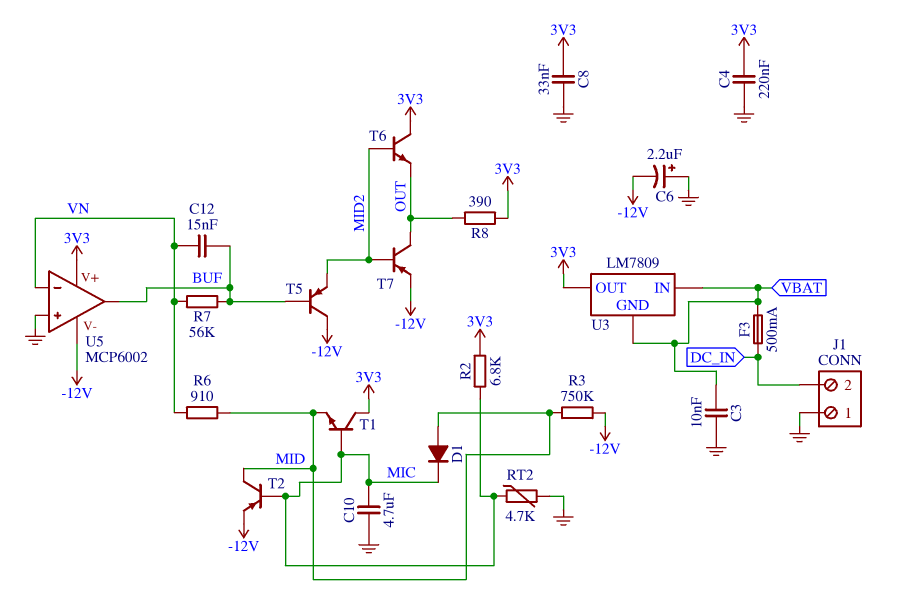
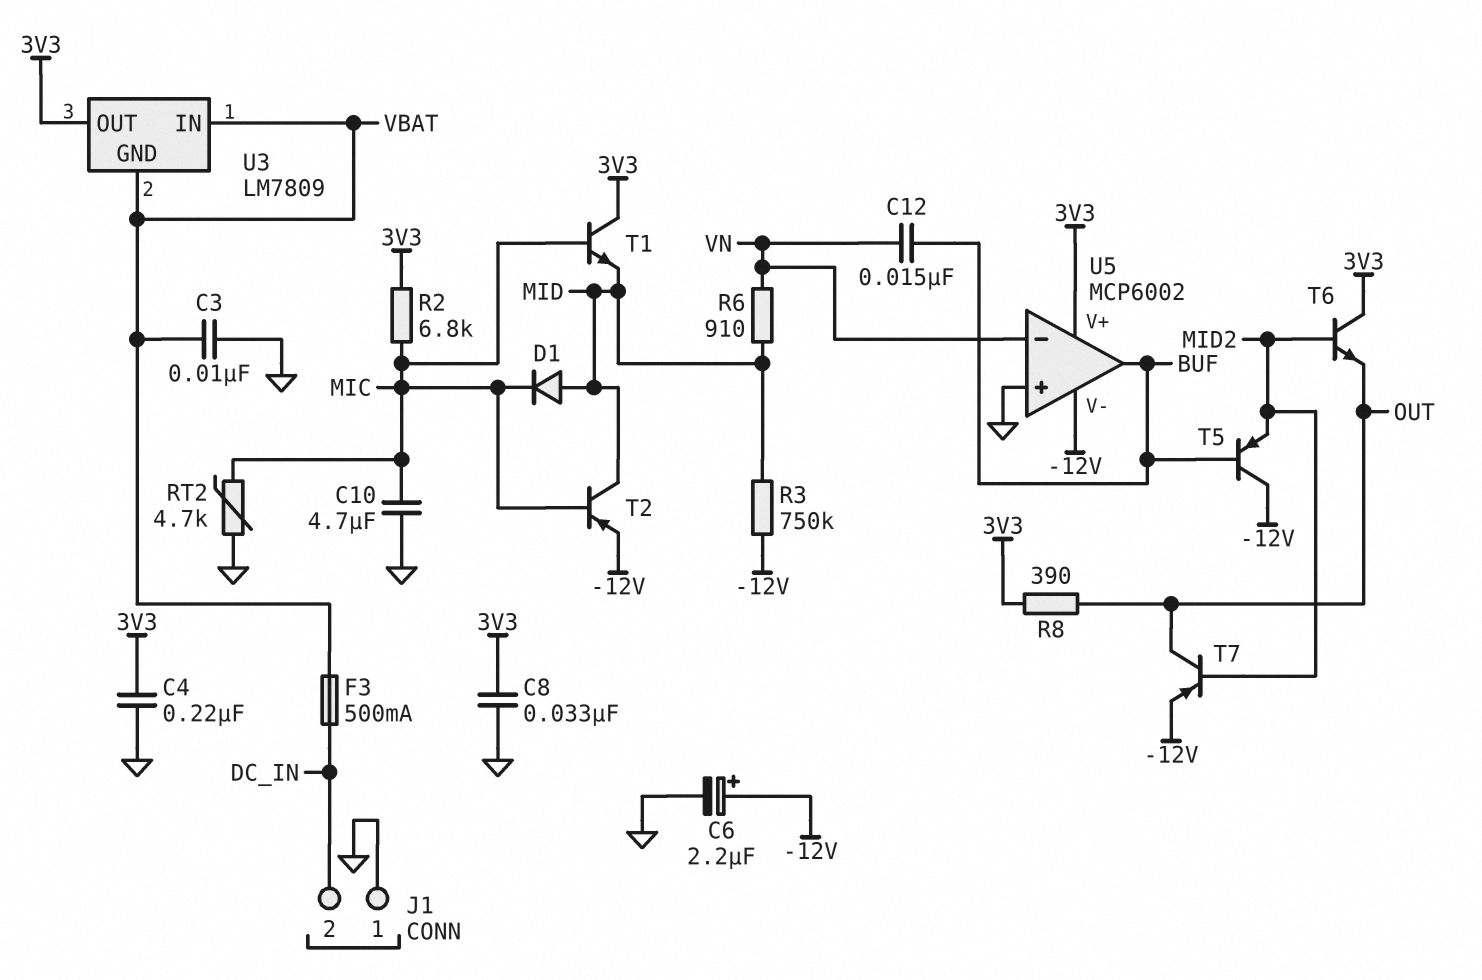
C6: 2.2uF (plus GND, minus -12V) -> 2.2uF (plus -12V, minus GND)
R7: 56k (BUF, VN) -> none

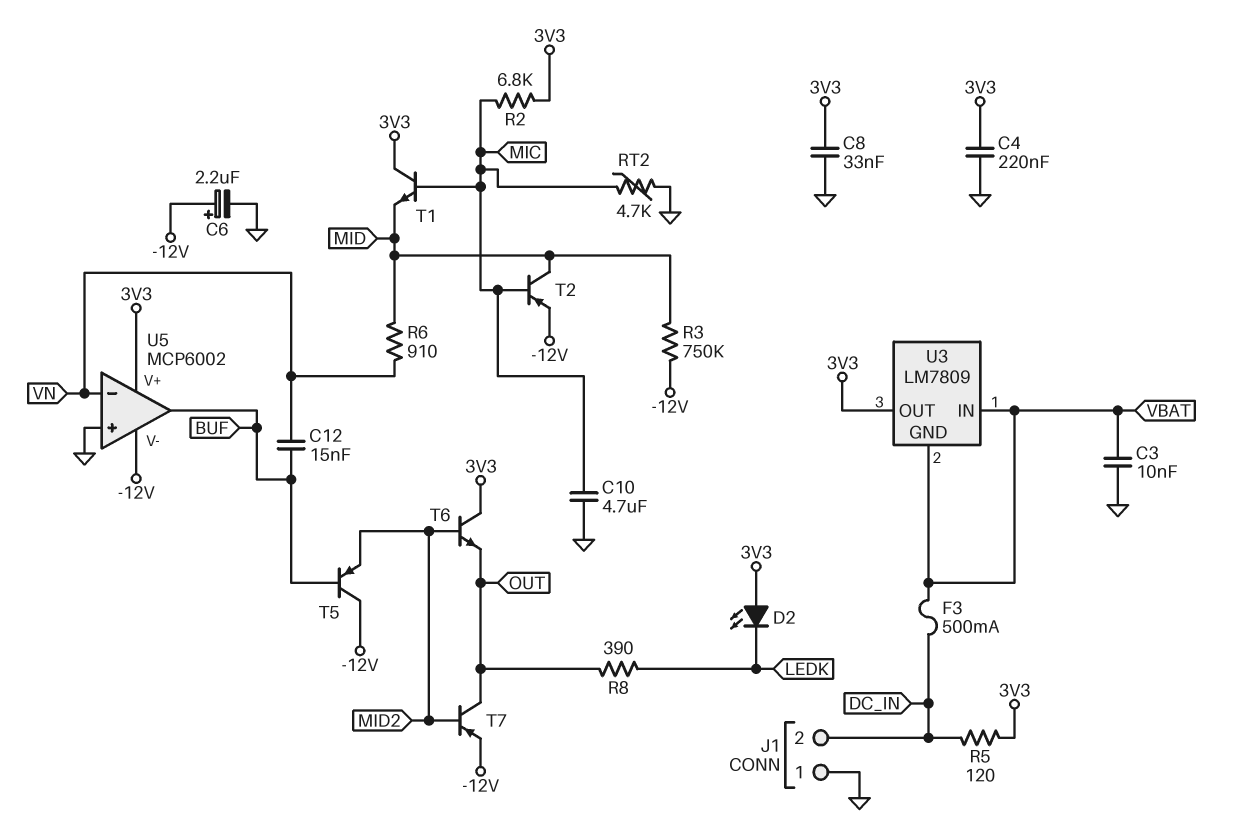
D1: diode (A MID, K MIC) -> none
D2: none -> LED (A 3V3, K LEDK)
R5: none -> 120 (3V3, DC_IN)
R8: 390 (3V3, OUT) -> 390 (LEDK, OUT)

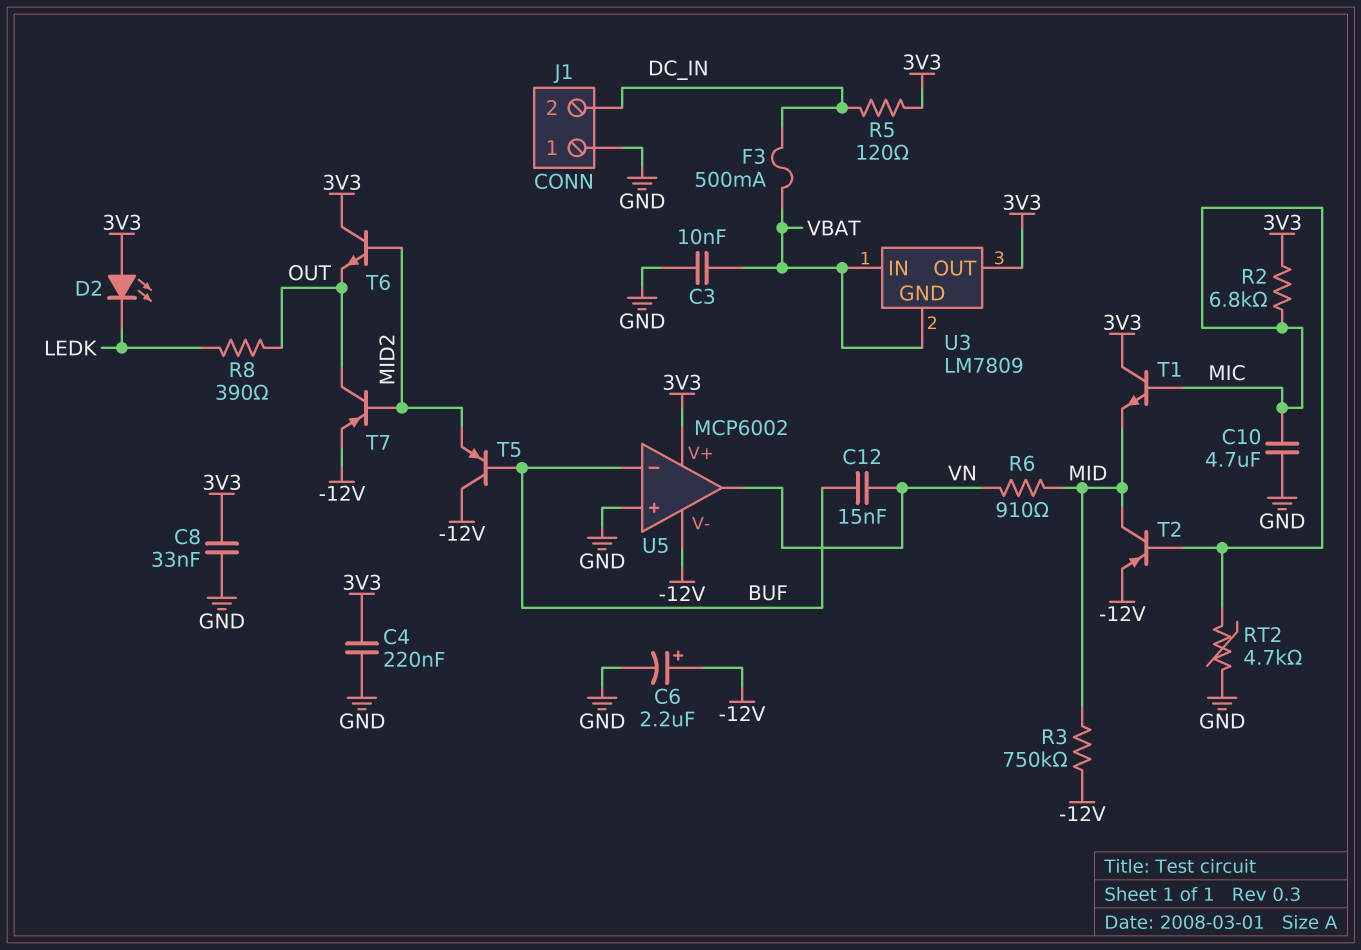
U5 pin in-: VN -> BUF
U5 pin out: BUF -> VN

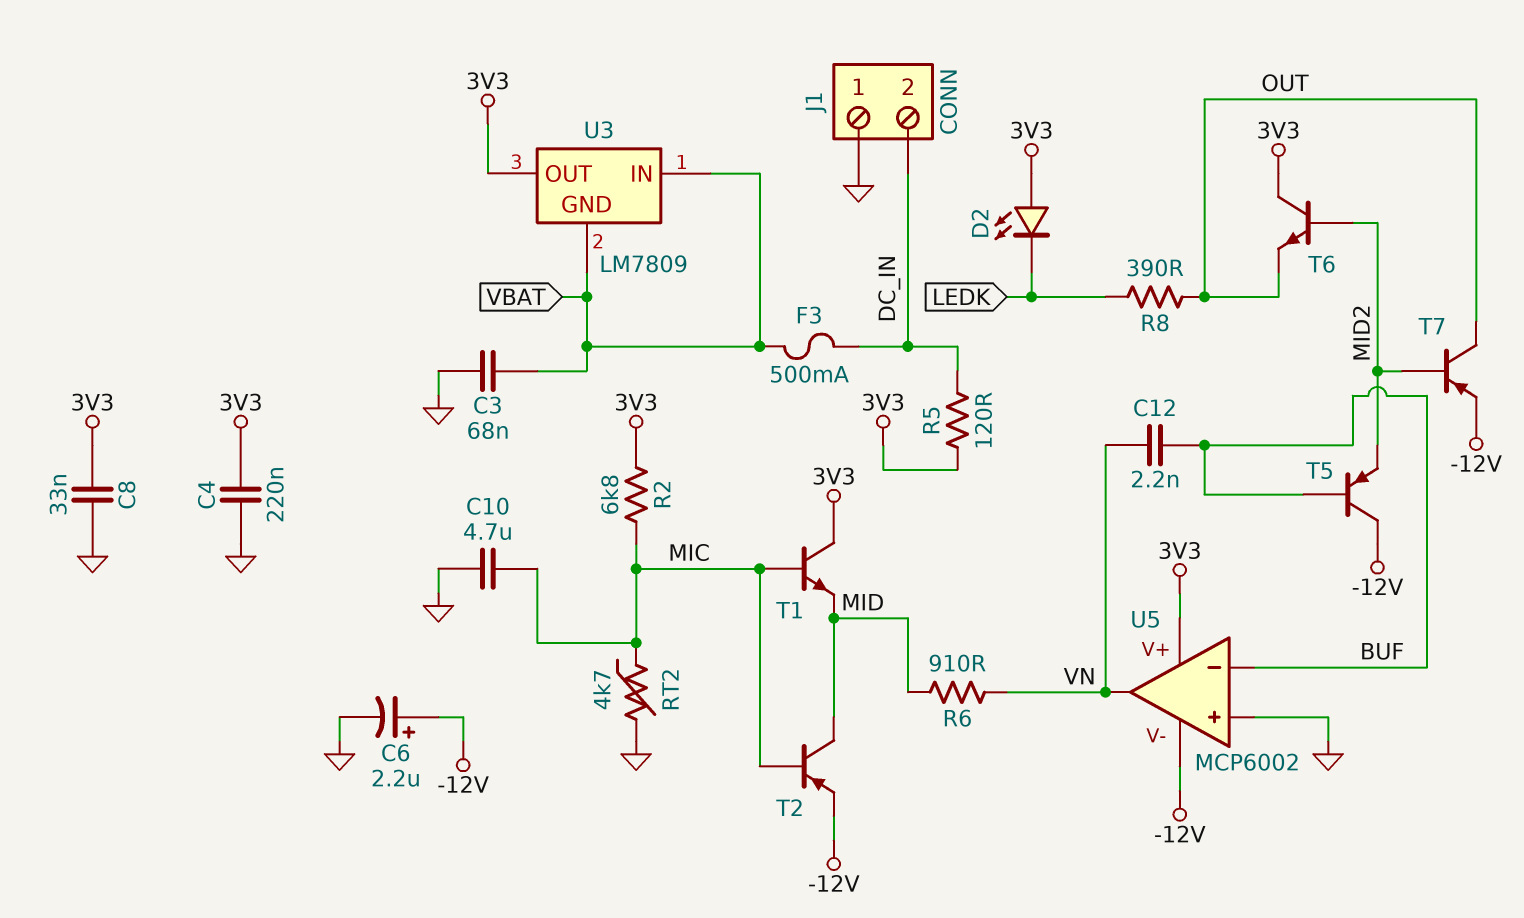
C3: 10nF (GND, VBAT) -> 68nF (GND, VBAT)
C12: 15nF (BUF, VN) -> 2.2nF (BUF, VN)
R3: 750k (-12V, MID) -> none

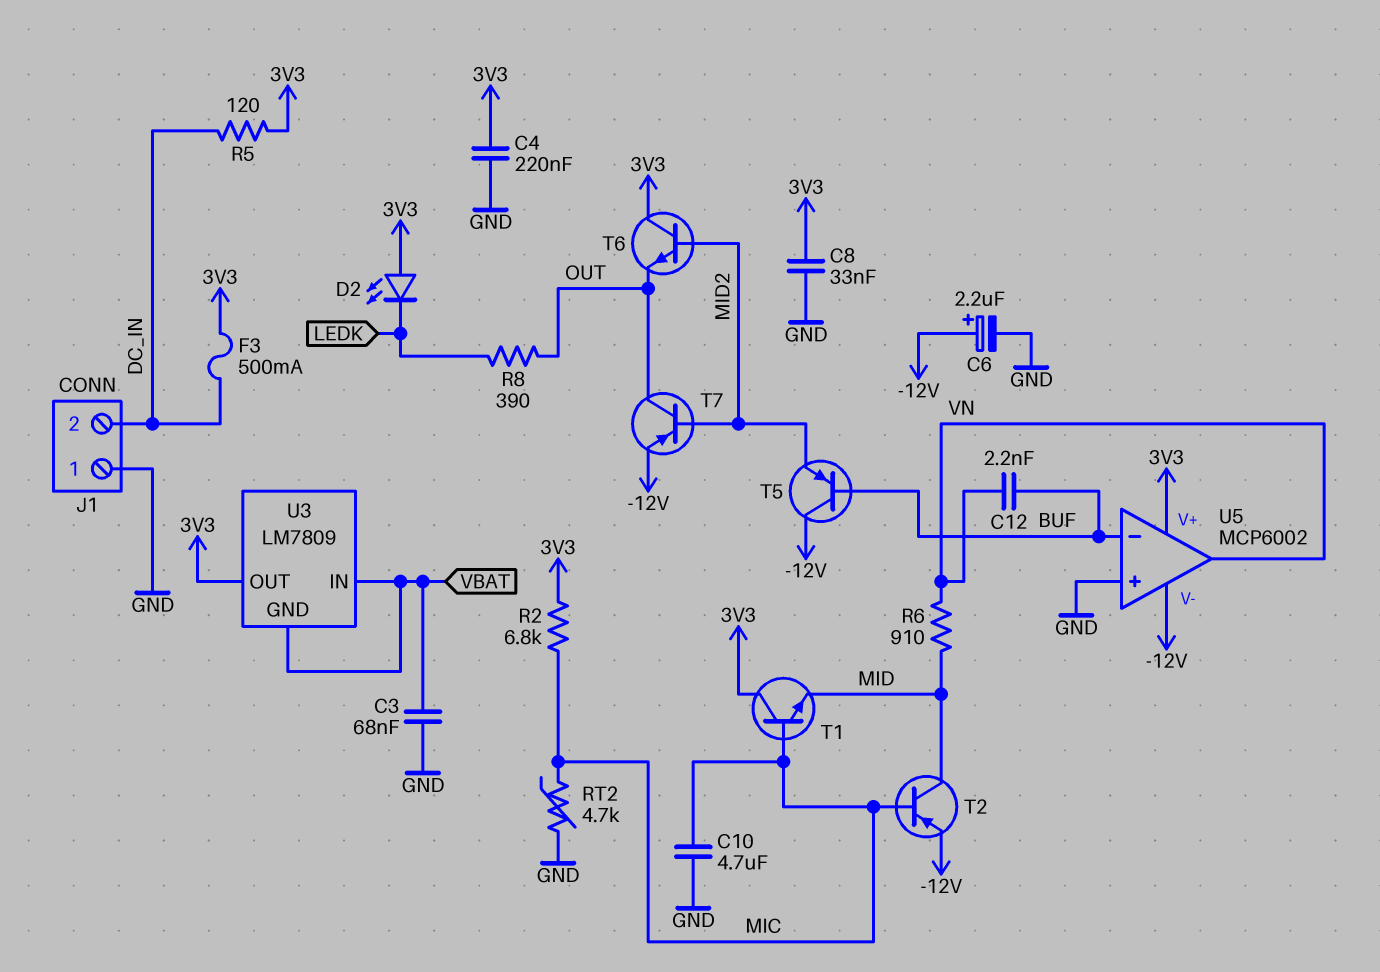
F3: 500mA (DC_IN, VBAT) -> 500mA (3V3, DC_IN)

